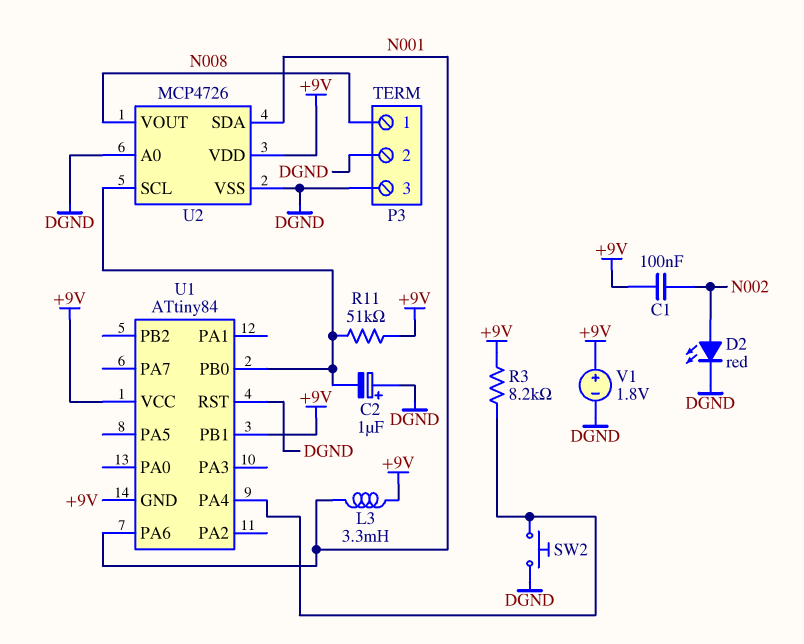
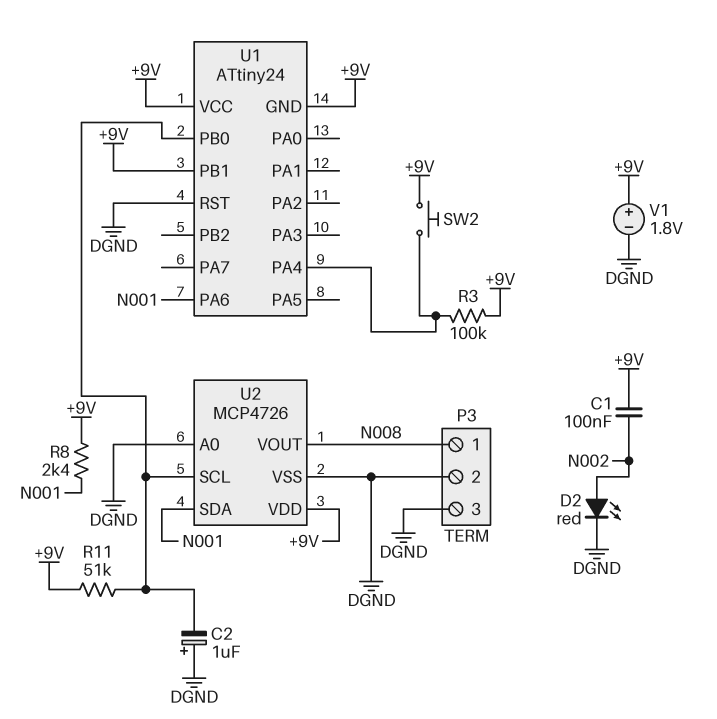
L3: 3.3mH (+9V, N001) -> none
R3: 8.2k (+9V, U1/PA4) -> 100k (+9V, U1/PA4)
R8: none -> 2.4k (+9V, N001)
SW2: button (DGND, U1/PA4) -> button (+9V, U1/PA4)
U1: ATtiny84 -> ATtiny24

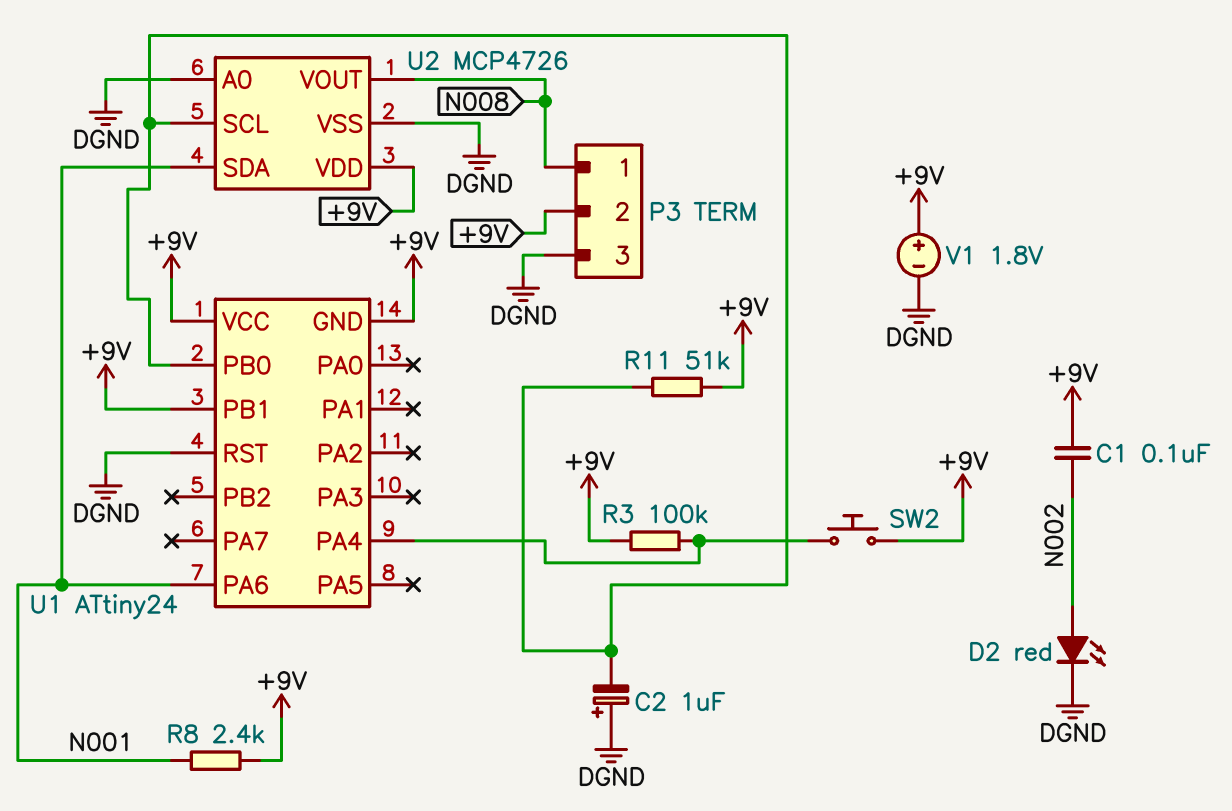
P3 pin 2: DGND -> +9V

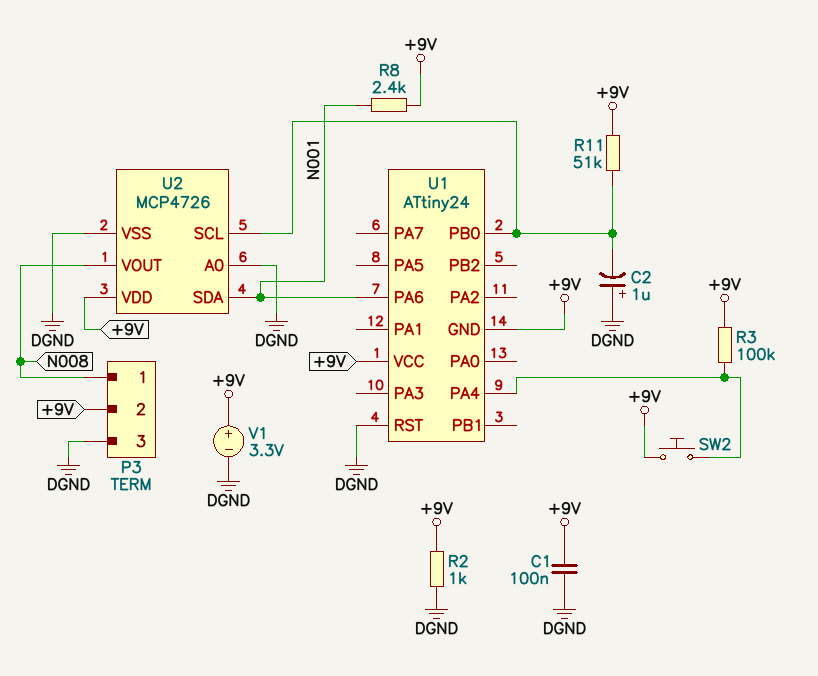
C1: 100nF (+9V, N002) -> 100nF (+9V, DGND)
D2: LED red (A N002, K DGND) -> none
R2: none -> 1k (+9V, DGND)
U1 pin PB1: +9V -> none
V1: 1.8V (plus +9V, minus DGND) -> 3.3V (plus +9V, minus DGND)

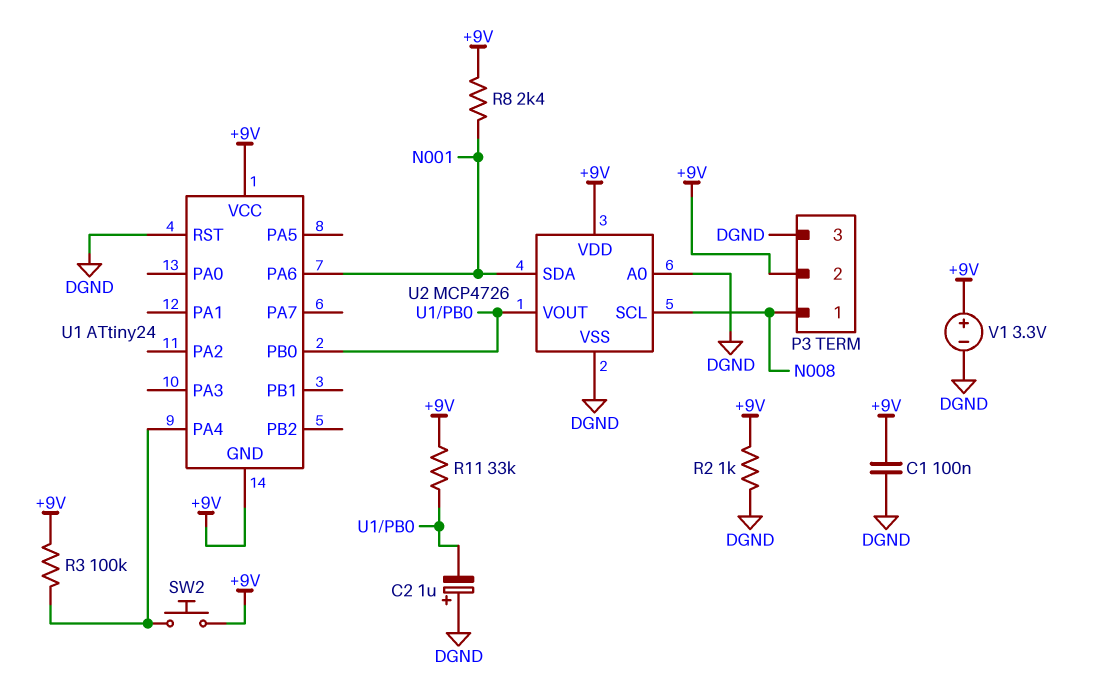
R11: 51k (+9V, U1/PB0) -> 33k (+9V, U1/PB0)
U2 pin SCL: U1/PB0 -> N008
U2 pin VOUT: N008 -> U1/PB0

